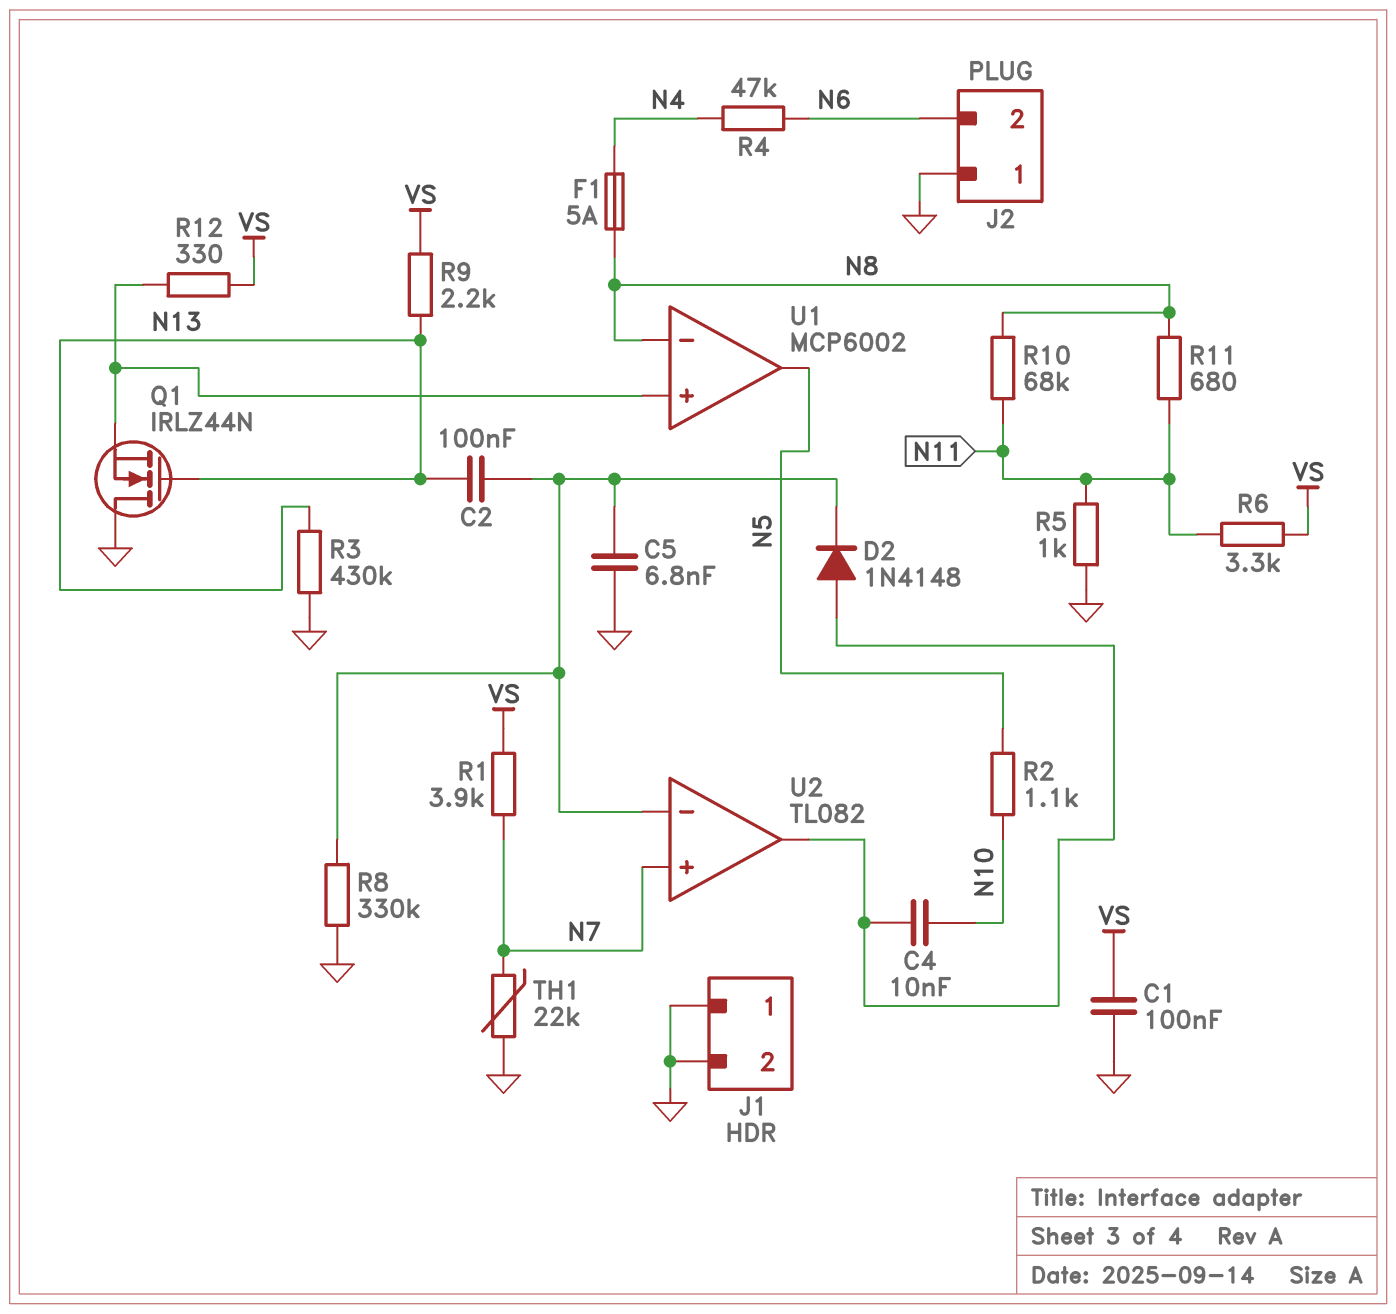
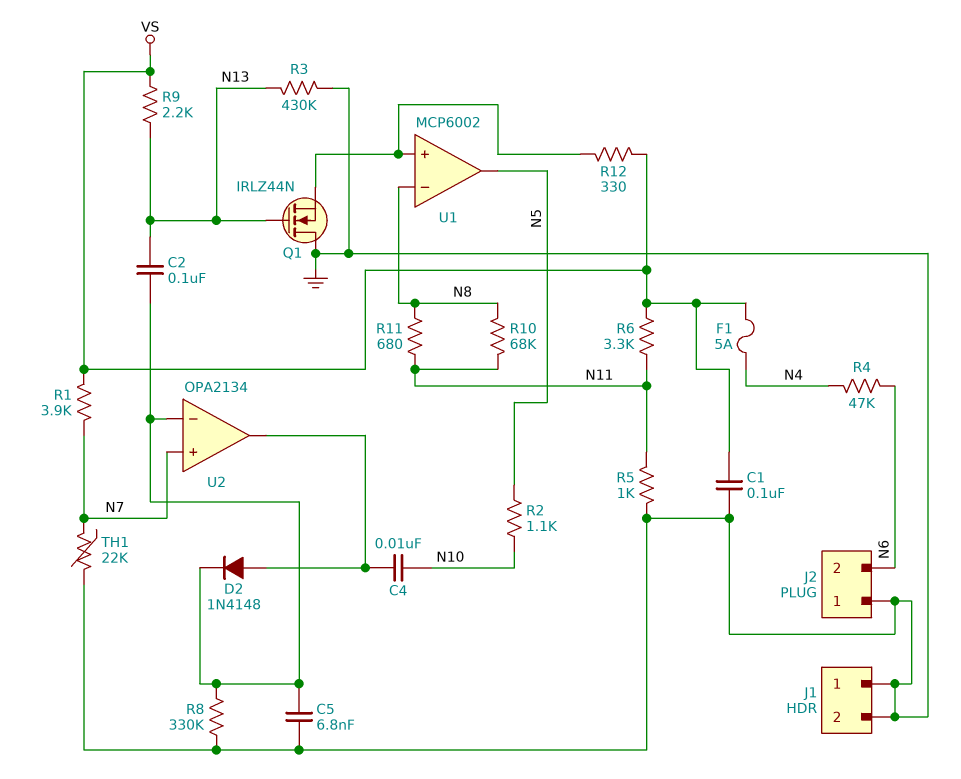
F1: 5A (N4, N8) -> 5A (N4, VS)
U2: TL082 -> OPA2134

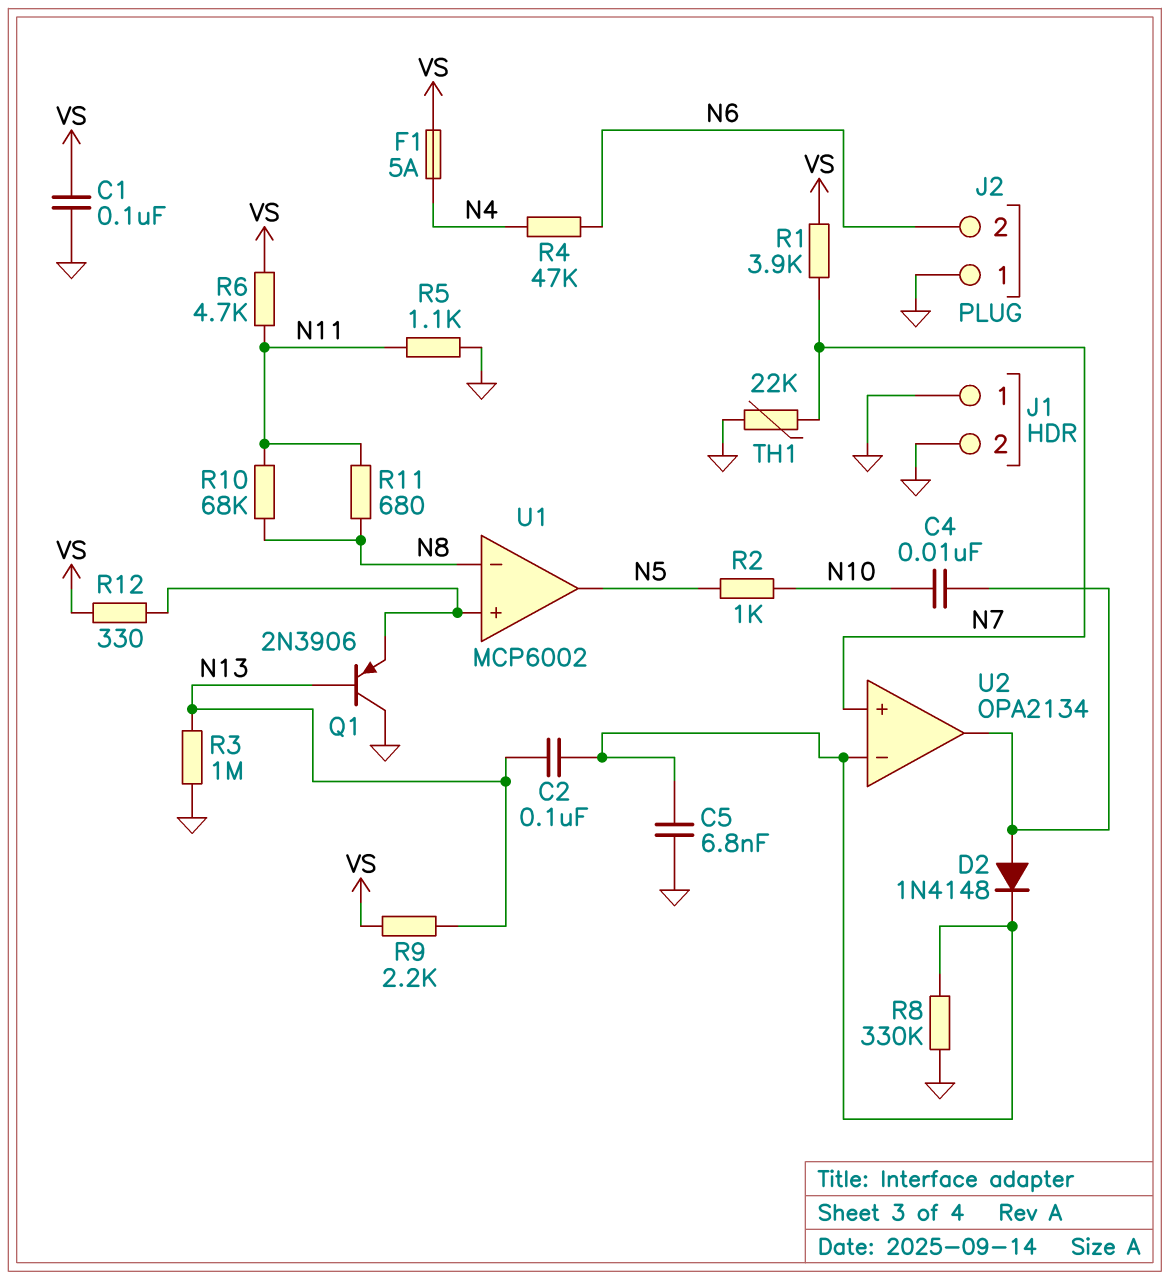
Q1: NMOS IRLZ44N (G N13, D GND, S U1/in+) -> PNP 2N3906 (B N13, C GND, E U1/in+)
R2: 1.1k (N5, N10) -> 1k (N5, N10)
R3: 430k (GND, N13) -> 1M (GND, N13)
R5: 1k (GND, N11) -> 1.1k (GND, N11)
R6: 3.3k (N11, VS) -> 4.7k (N11, VS)

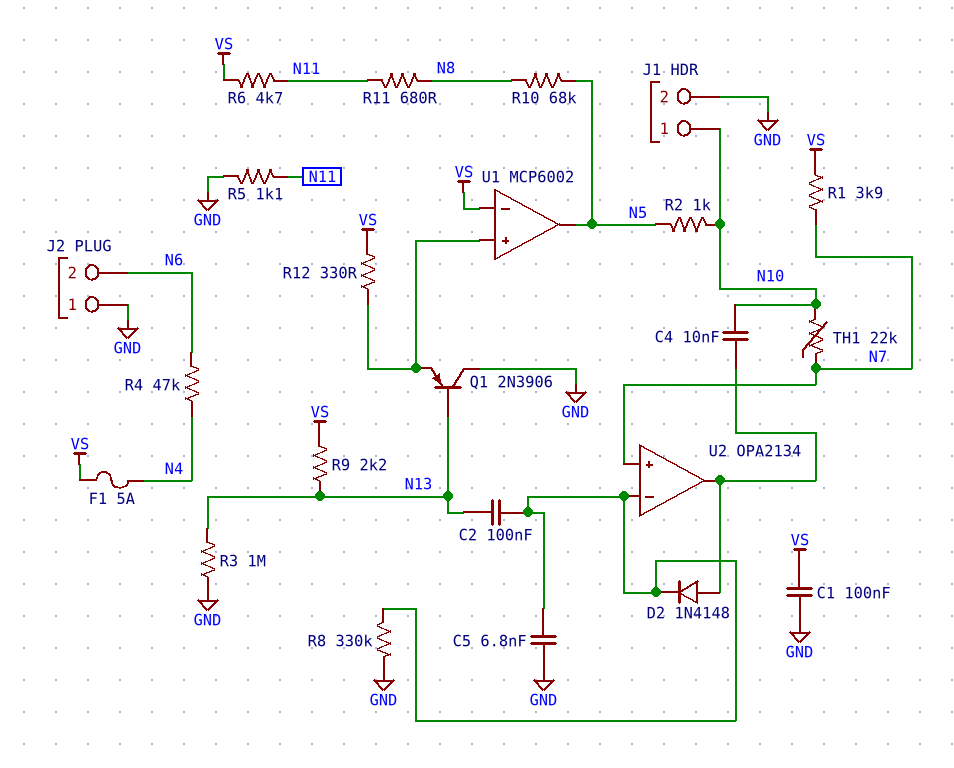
J1 pin 1: GND -> N10
R10: 68k (N8, N11) -> 68k (N5, N8)
TH1: 22k (GND, N7) -> 22k (N7, N10)
U1 pin in-: N8 -> VS

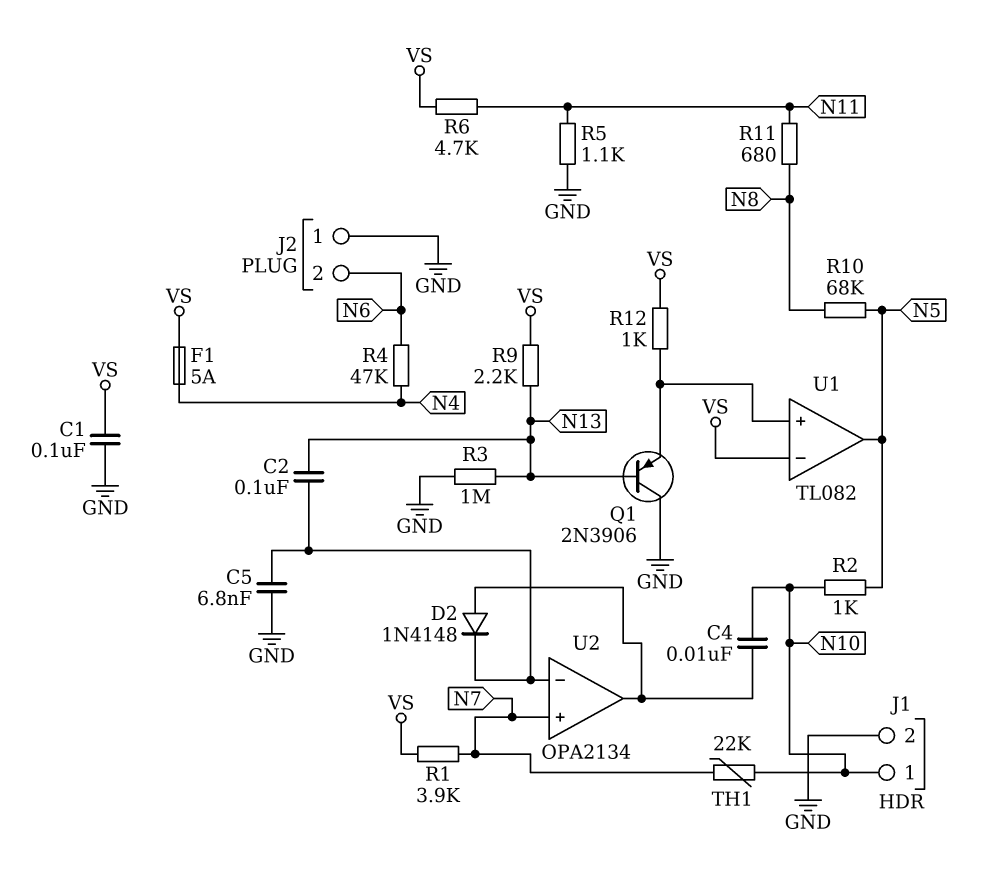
R8: 330k (GND, U2/in-) -> none
R12: 330 (U1/in+, VS) -> 1k (U1/in+, VS)
U1: MCP6002 -> TL082

